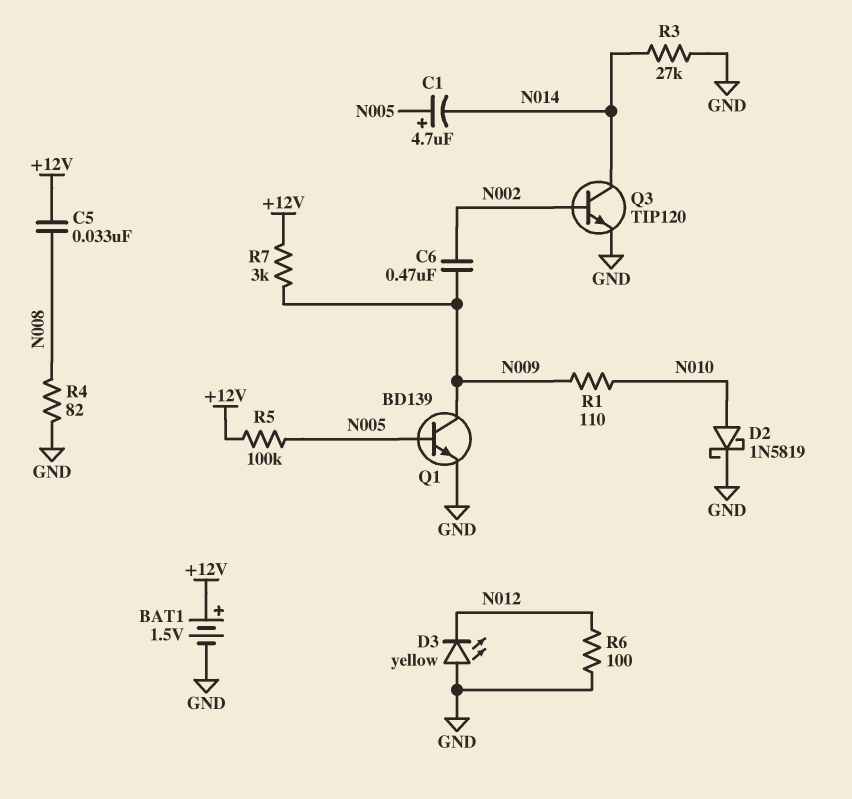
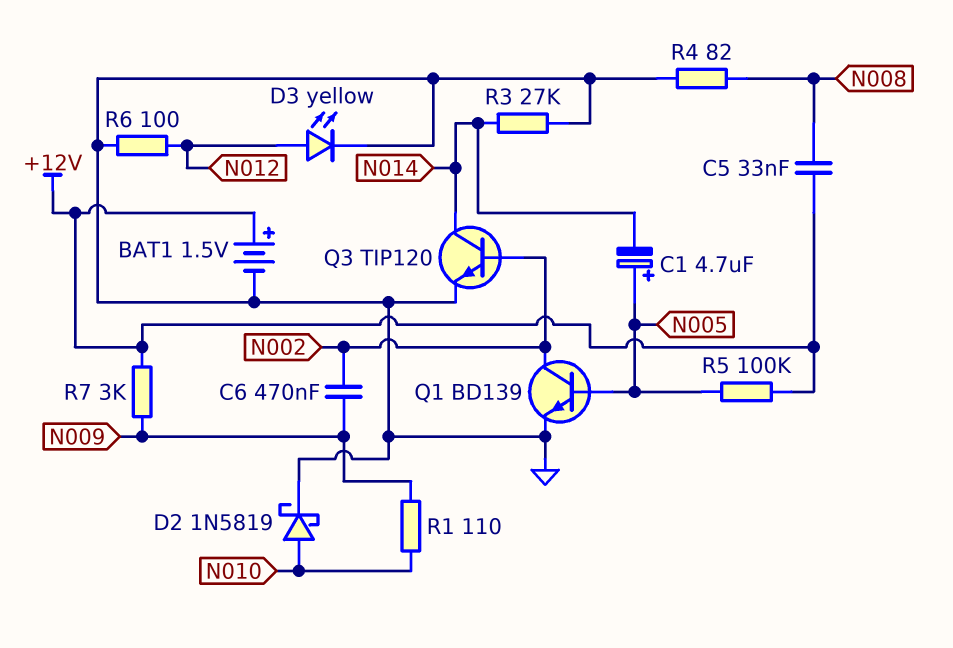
D3: LED yellow (A GND, K N012) -> LED yellow (A N012, K GND)
Q1: NPN BD139 (B N005, C N009, E GND) -> NPN BD139 (B N005, C N002, E GND)

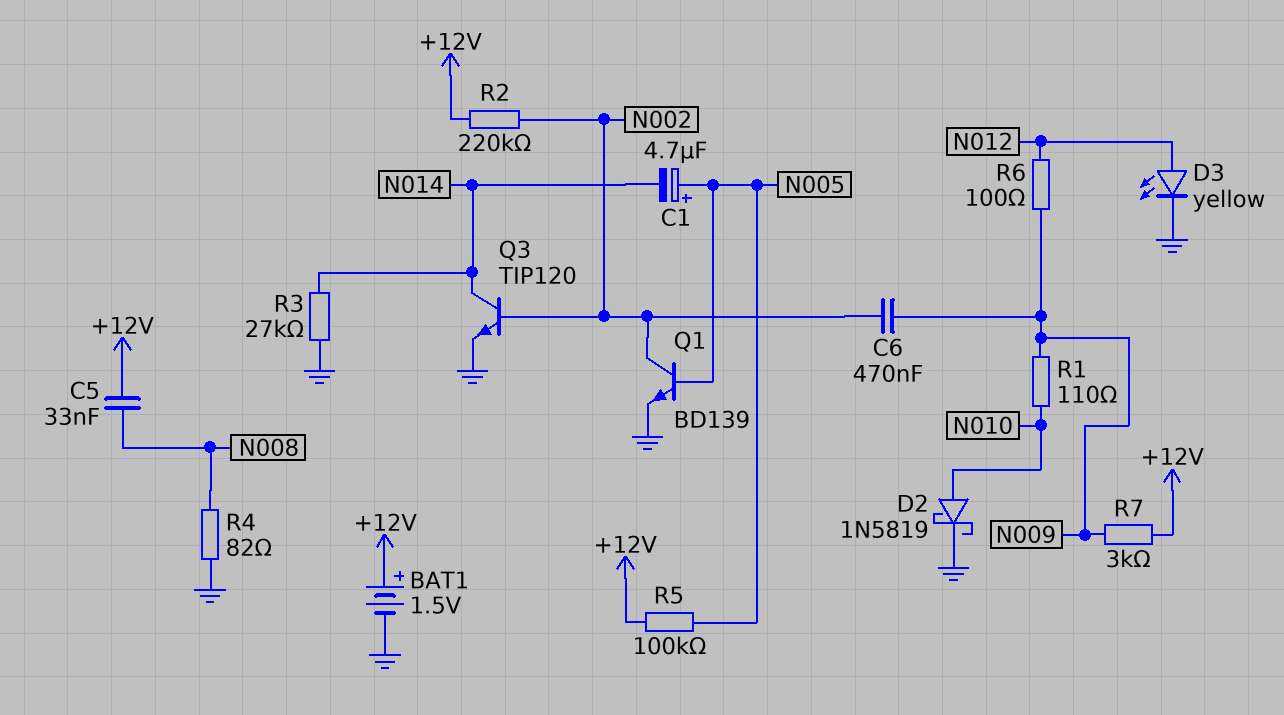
R2: none -> 220k (+12V, N002)
R6: 100 (GND, N012) -> 100 (N009, N012)

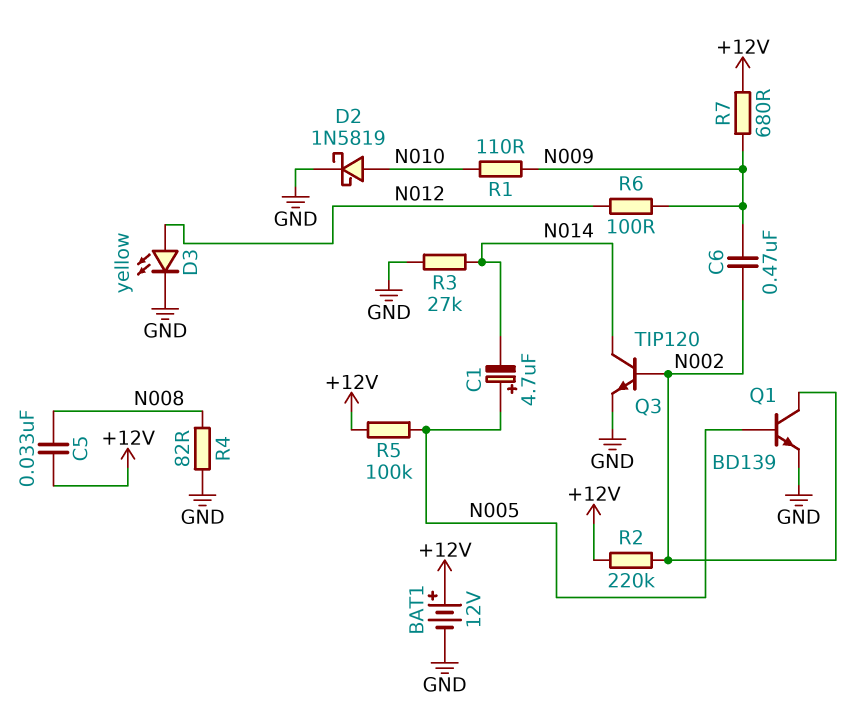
BAT1: 1.5V (plus +12V, minus GND) -> 12V (plus +12V, minus GND)
R7: 3k (+12V, N009) -> 680 (+12V, N009)

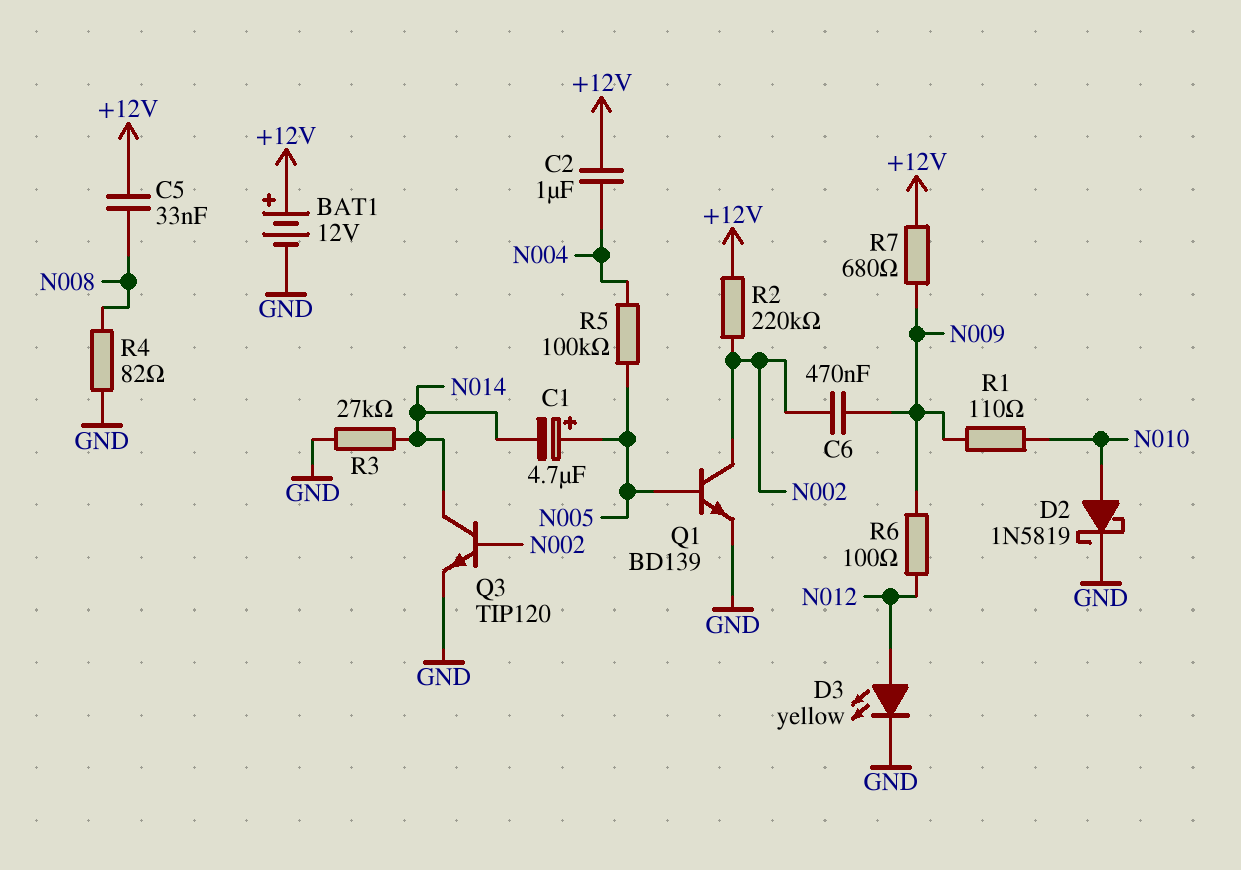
C2: none -> 1uF (+12V, N004)
R5: 100k (+12V, N005) -> 100k (N004, N005)

